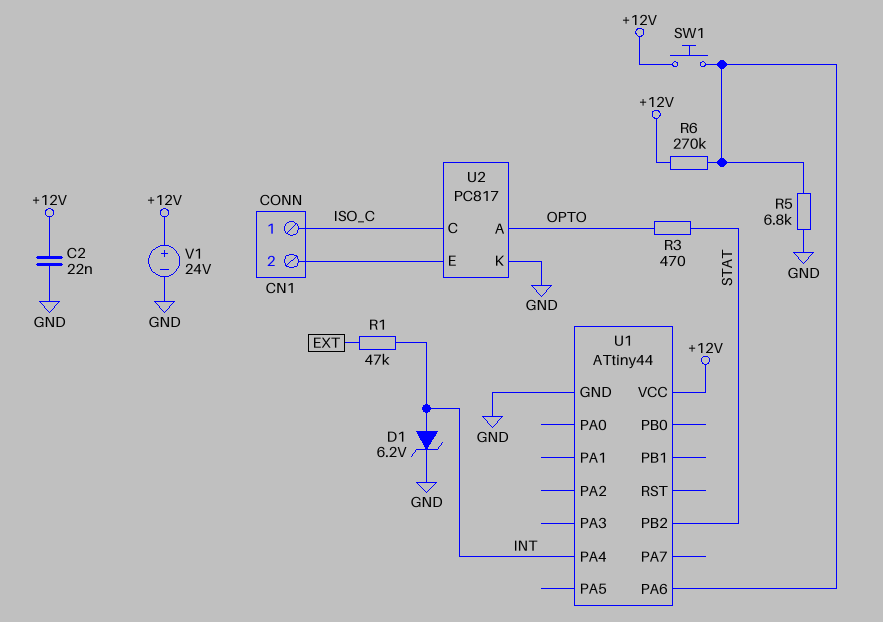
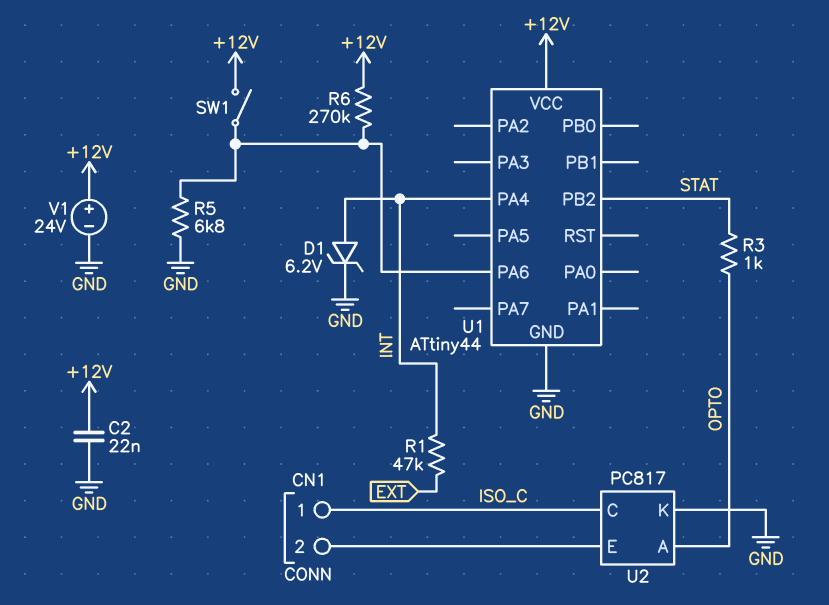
R3: 470 (OPTO, STAT) -> 1k (OPTO, STAT)
SW1: button (+12V, U1/PA6) -> switch (+12V, U1/PA6)

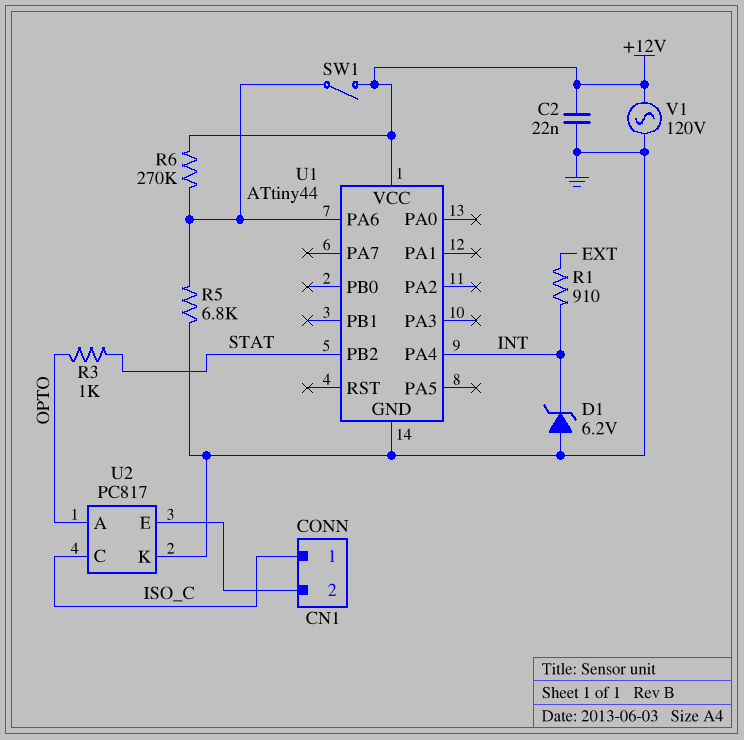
D1: zener 6.2V (A INT, K GND) -> zener 6.2V (A GND, K INT)
R1: 47k (EXT, INT) -> 910 (EXT, INT)
V1: 24V (plus +12V, minus GND) -> AC 120V (+12V, GND)

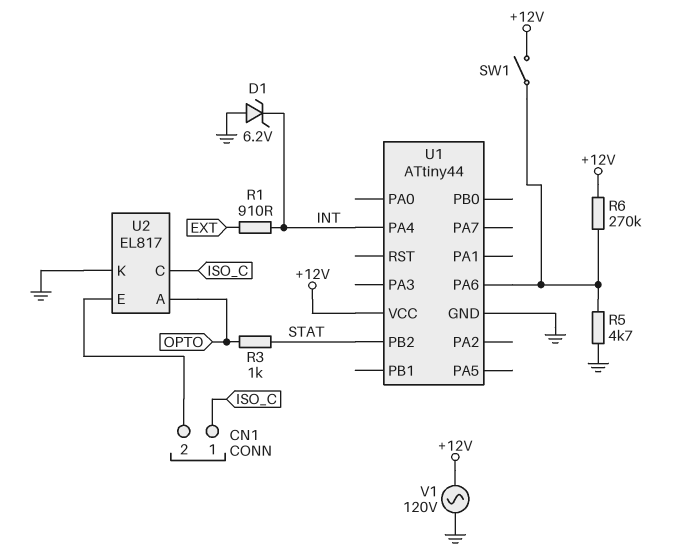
C2: 22nF (+12V, GND) -> none
R5: 6.8k (GND, U1/PA6) -> 4.7k (GND, U1/PA6)
U2: PC817 -> EL817

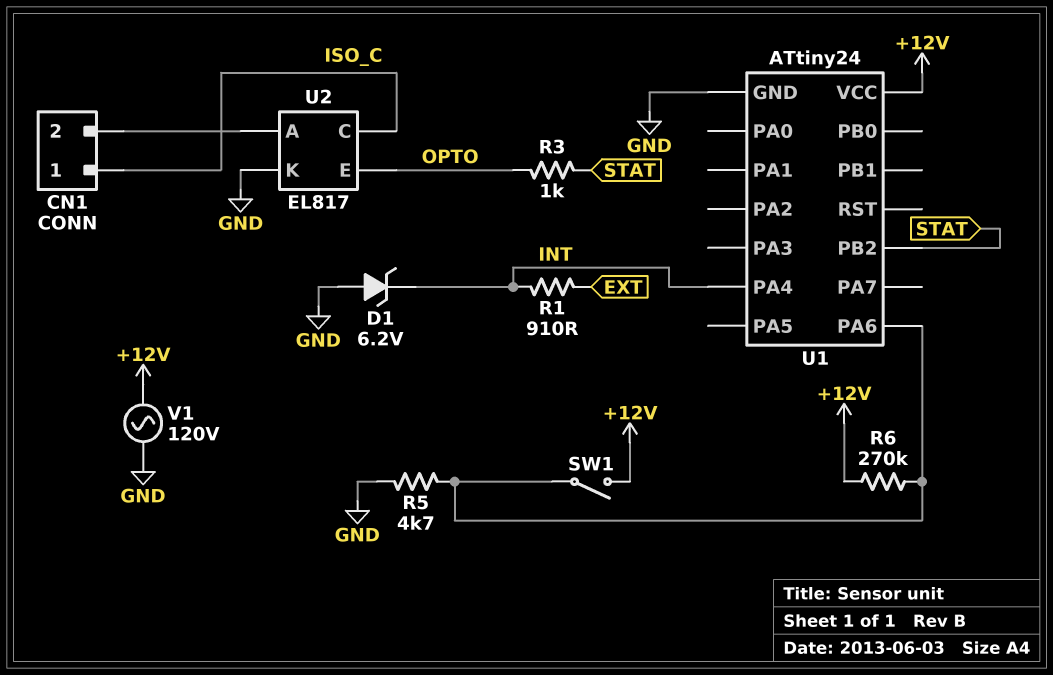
U1: ATtiny44 -> ATtiny24
U2 pin A: OPTO -> CN1/2
U2 pin E: CN1/2 -> OPTO

